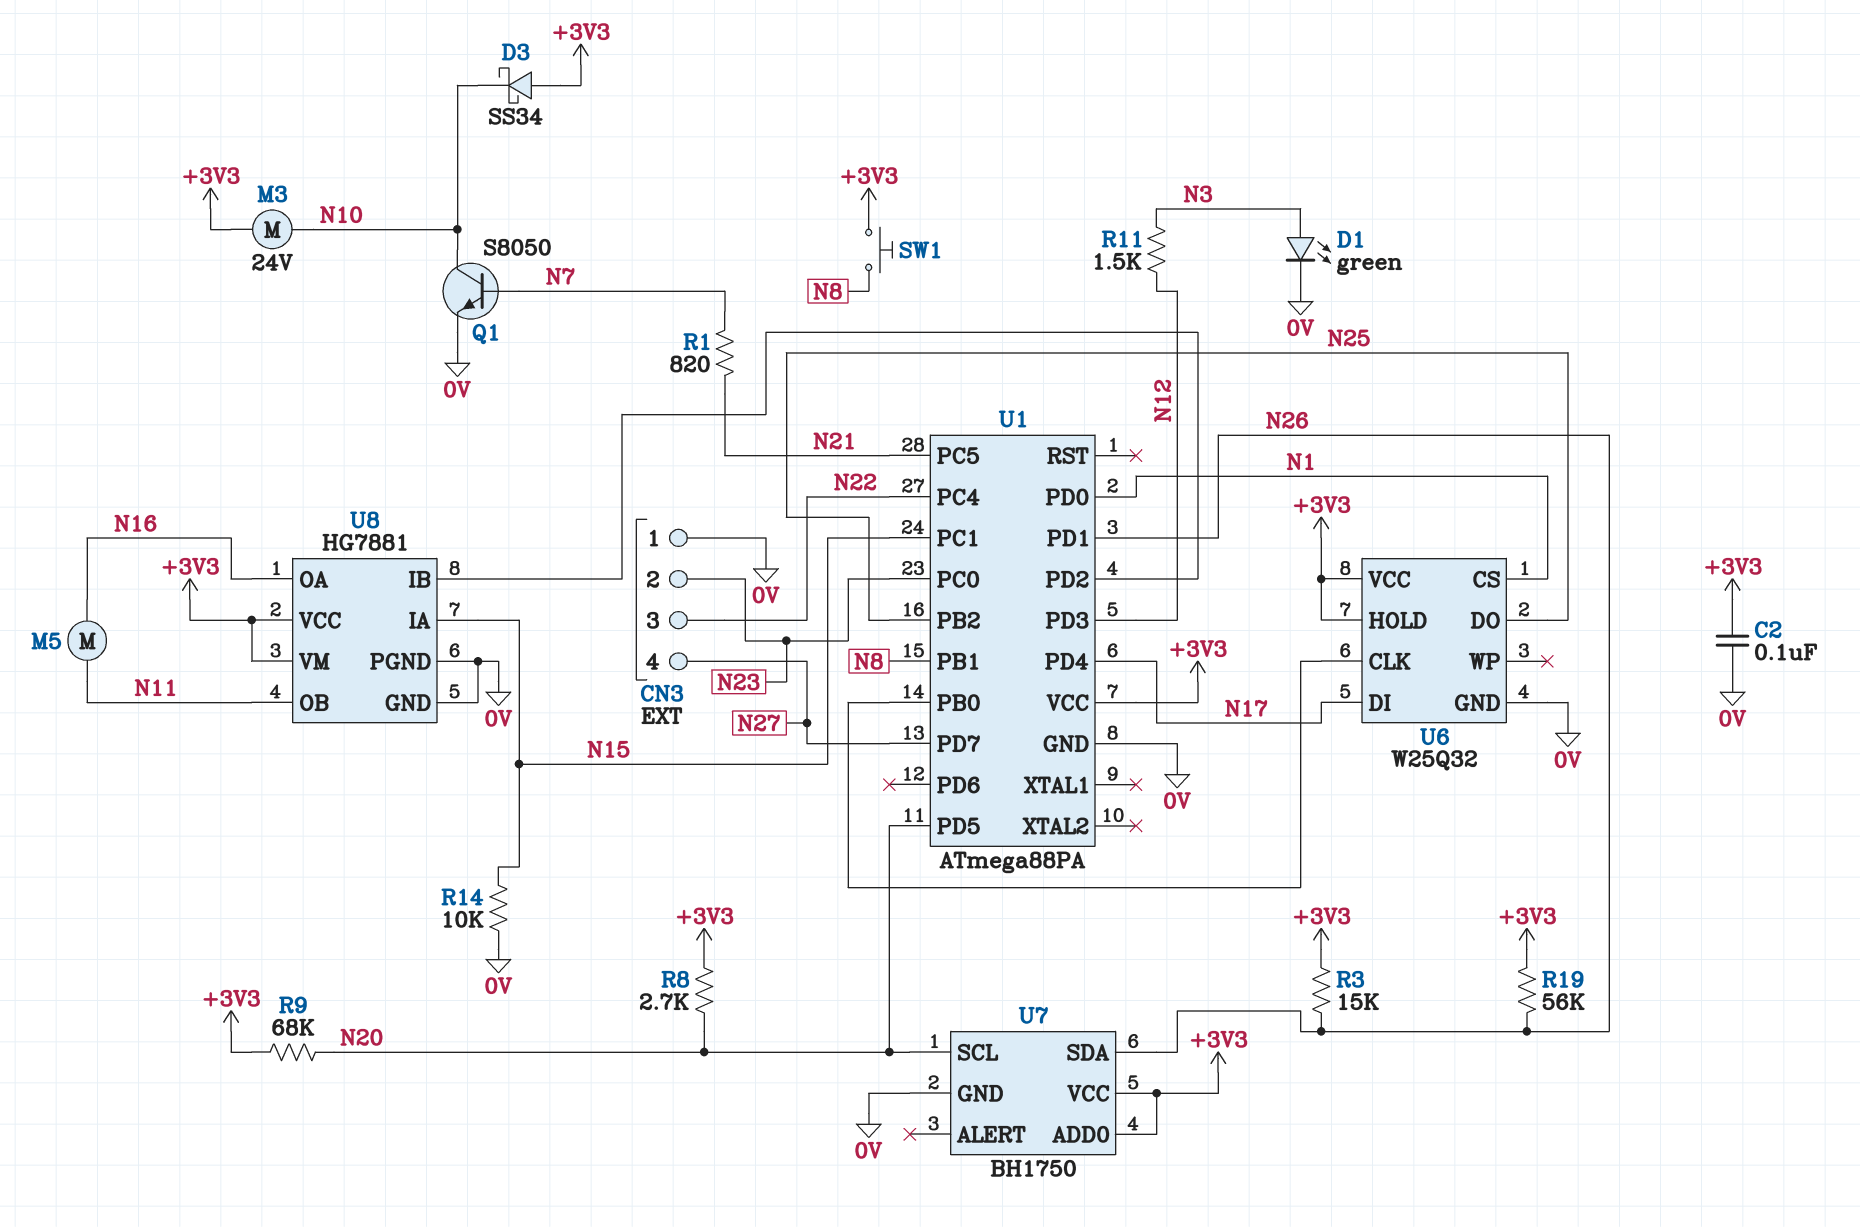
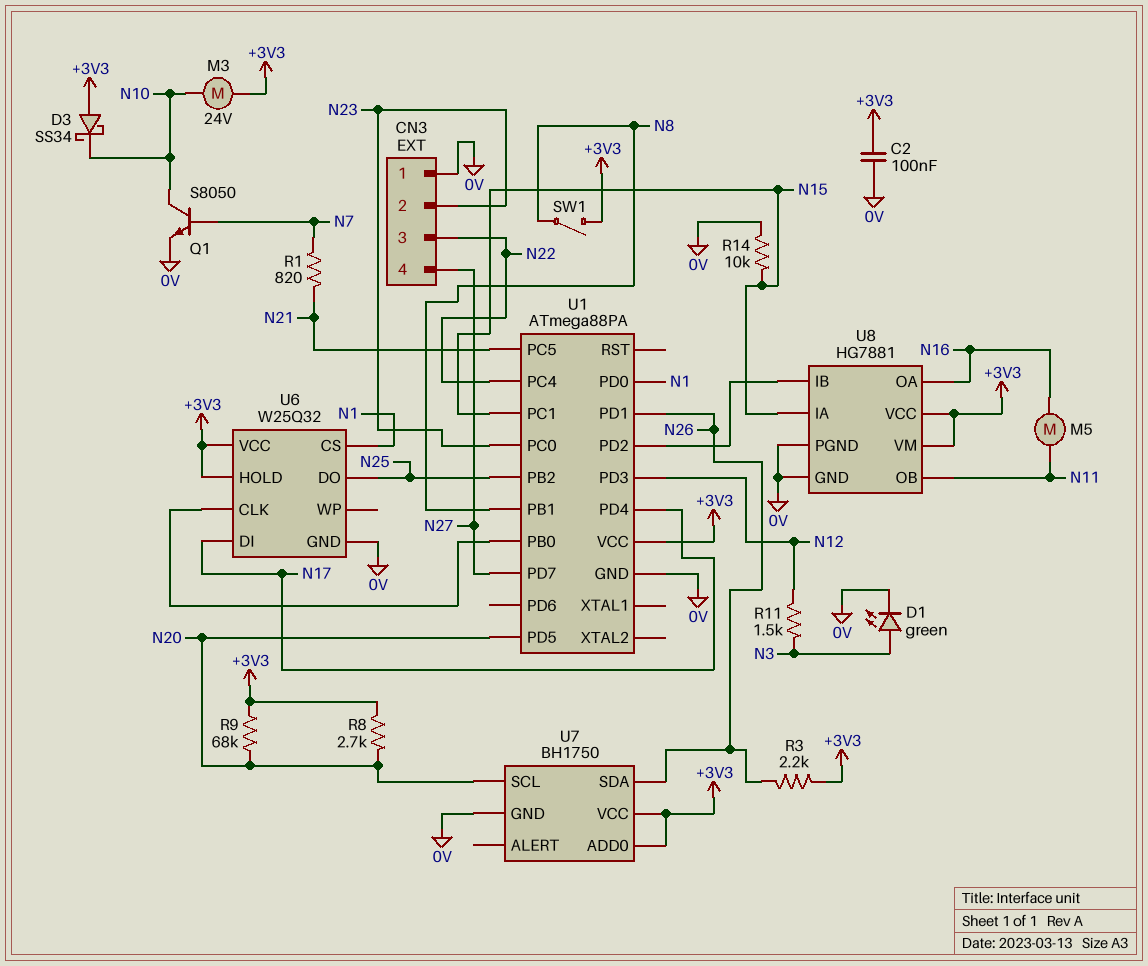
R3: 15k (+3V3, N26) -> 2.2k (+3V3, N26)
R19: 56k (+3V3, N26) -> none
SW1: button (+3V3, N8) -> switch (+3V3, N8)

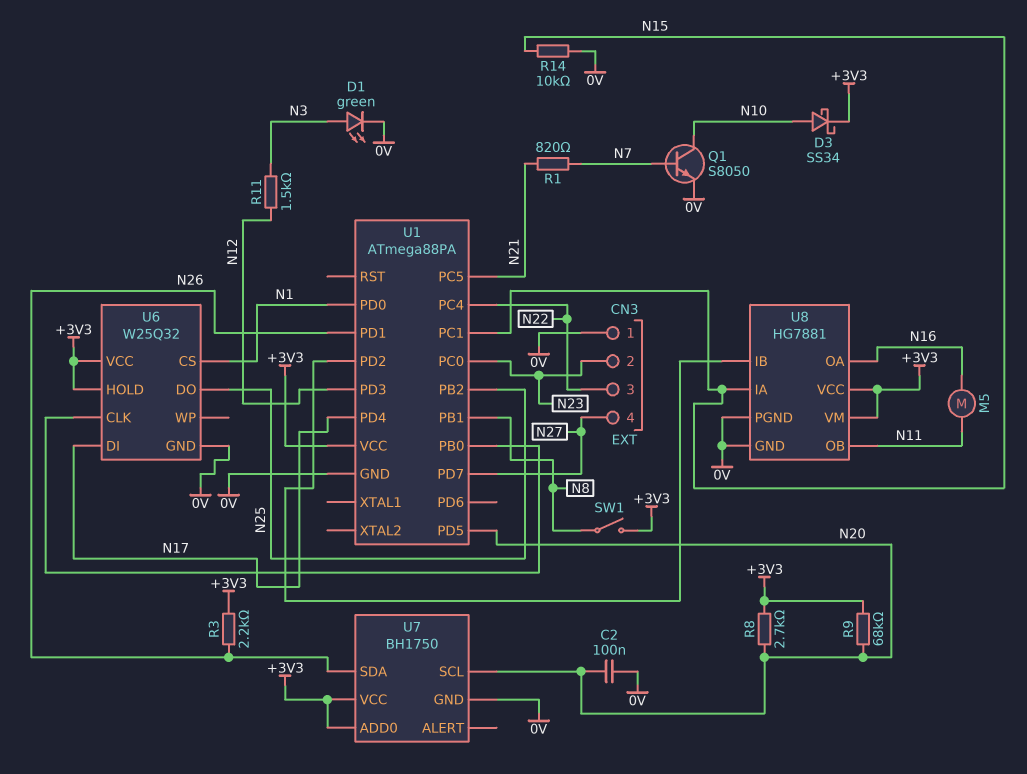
C2: 100nF (+3V3, 0V) -> 100nF (0V, N20)
D3: schottky SS34 (A +3V3, K N10) -> schottky SS34 (A N10, K +3V3)
M3: motor 24V (+3V3, N10) -> none

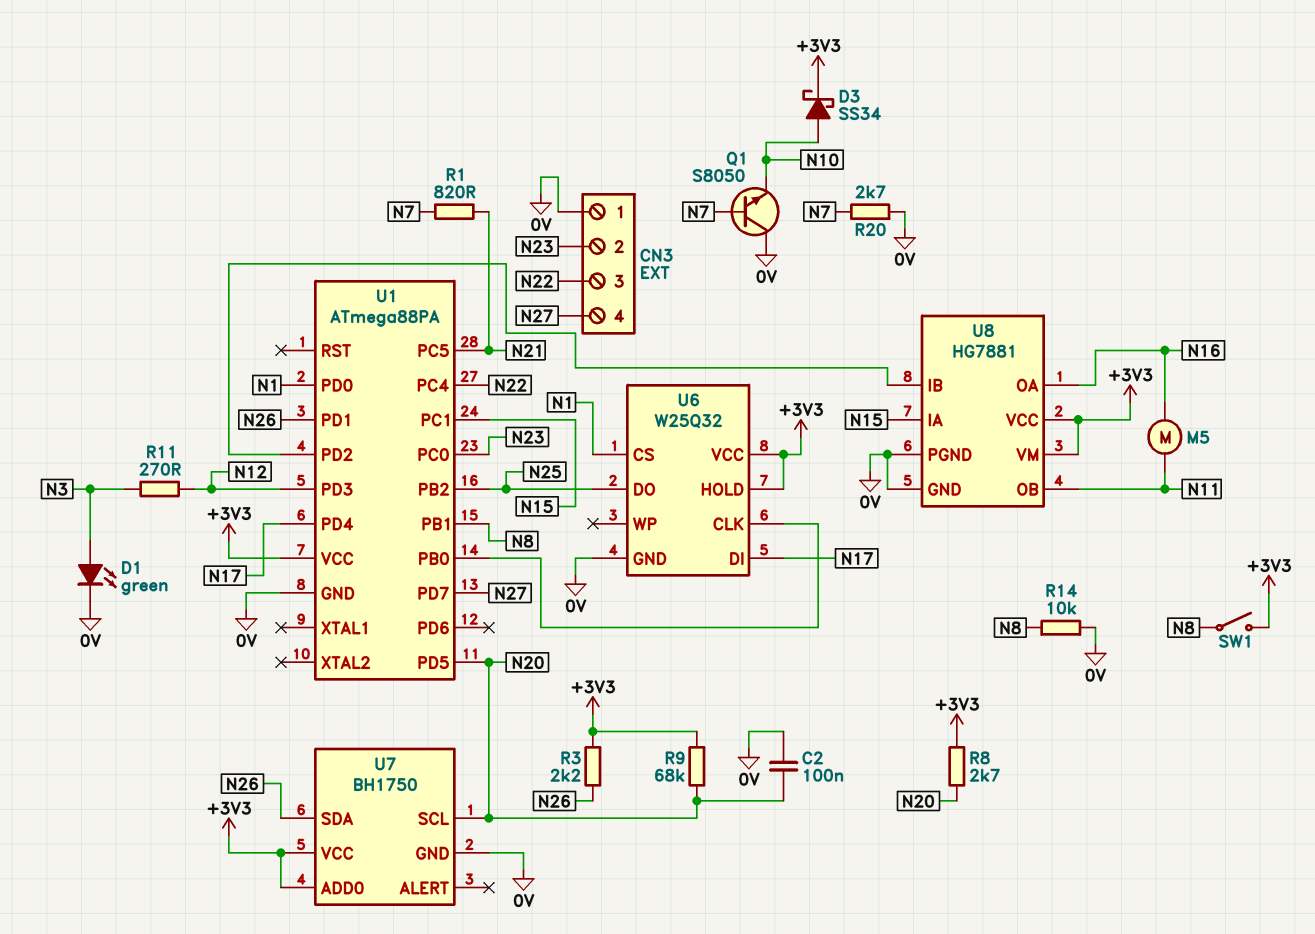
Q1: NPN S8050 (B N7, C N10, E 0V) -> NPN S8050 (B N7, C 0V, E N10)
R11: 1.5k (N3, N12) -> 270 (N3, N12)
R14: 10k (0V, N15) -> 10k (0V, N8)
R20: none -> 2.7k (0V, N7)

